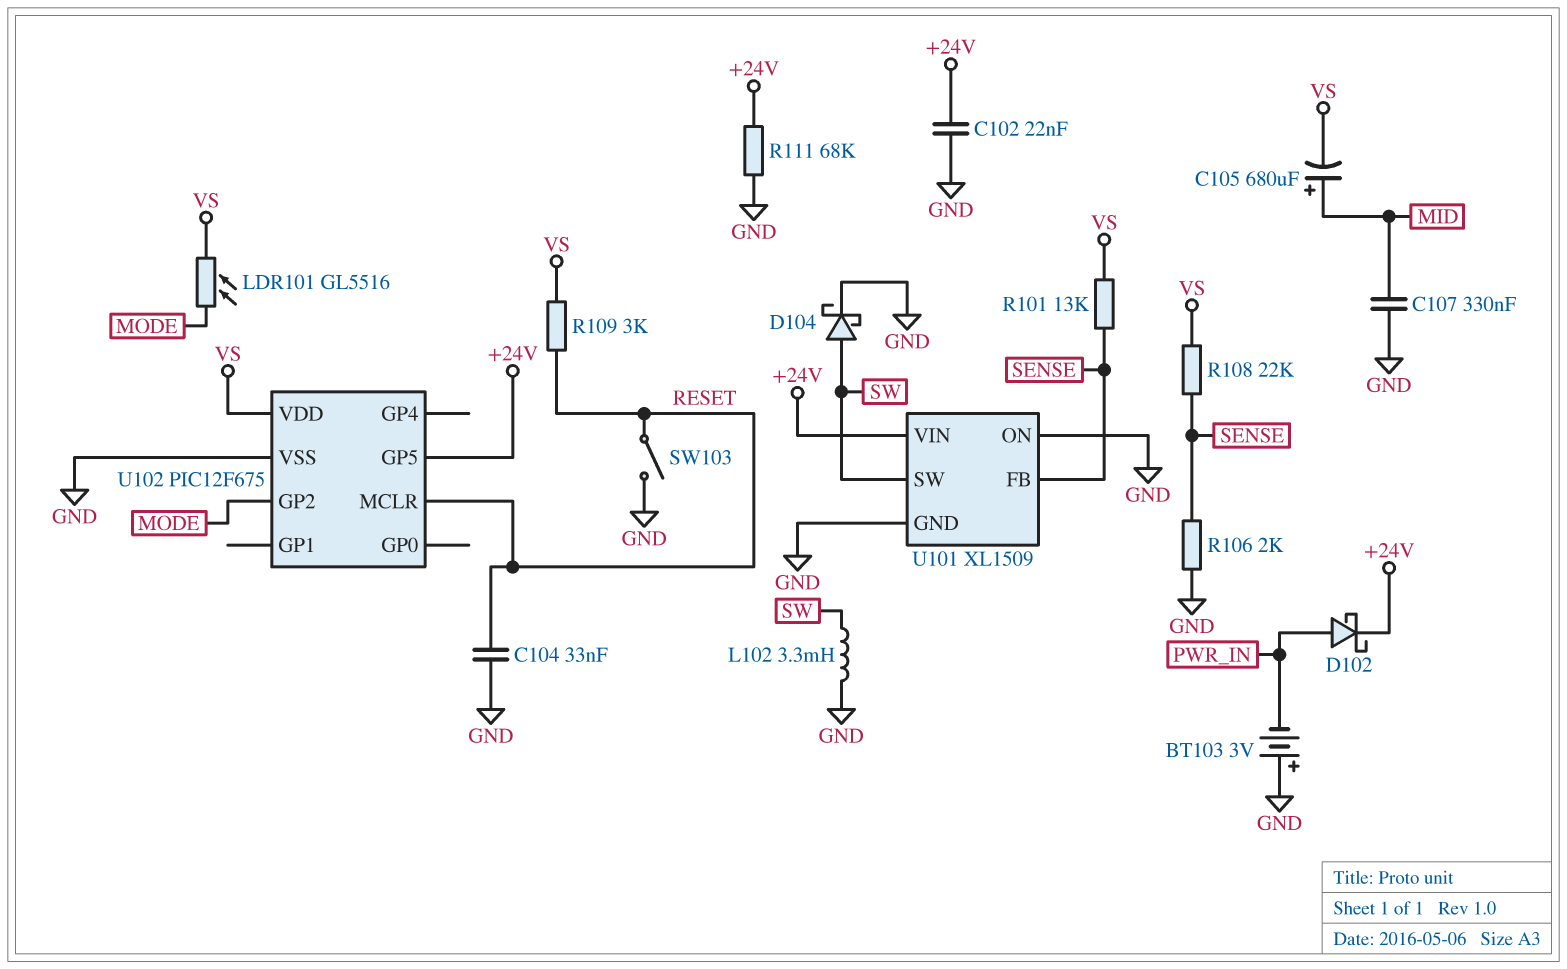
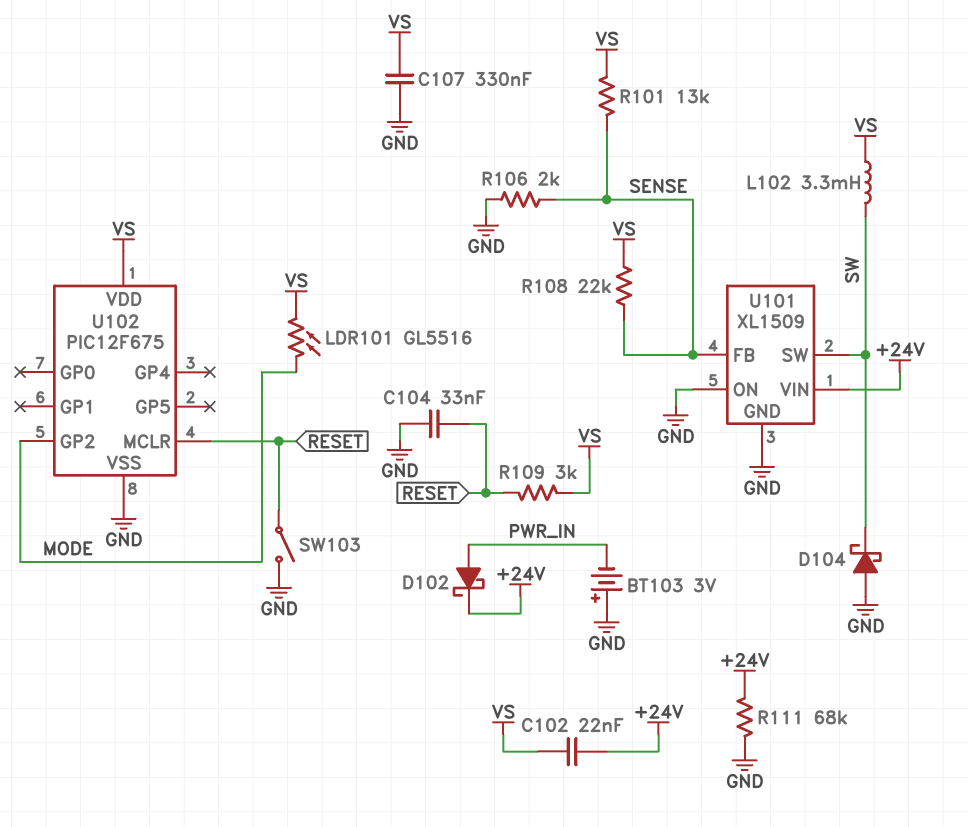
C102: 22nF (+24V, GND) -> 22nF (+24V, VS)
C105: 680uF (plus MID, minus VS) -> none
C107: 330nF (GND, MID) -> 330nF (GND, VS)
D104: schottky (A SW, K GND) -> schottky (A GND, K SW)
L102: 3.3mH (GND, SW) -> 3.3mH (SW, VS)
U102 pin GP5: +24V -> none

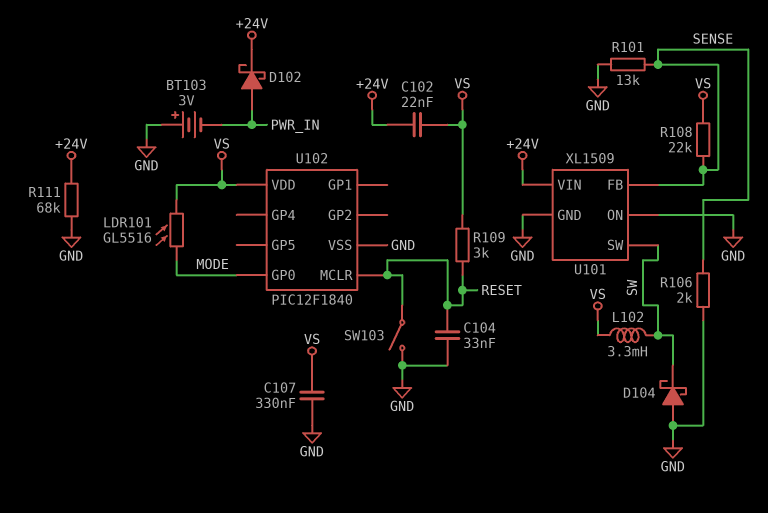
R101: 13k (SENSE, VS) -> 13k (GND, SENSE)
U102: PIC12F675 -> PIC12F1840
U102 pin GP0: none -> MODE
U102 pin GP2: MODE -> none

